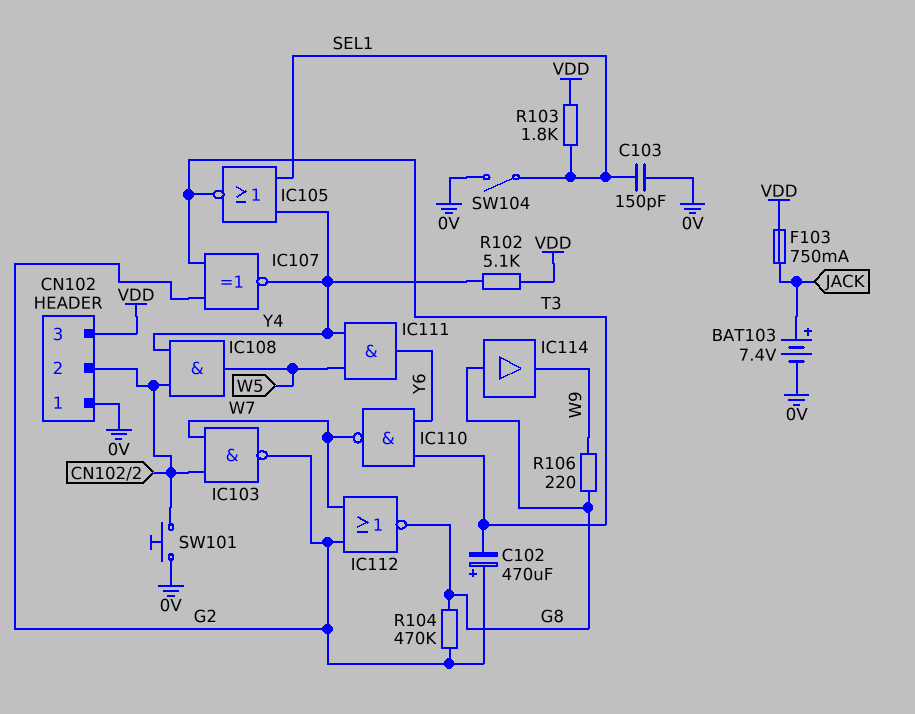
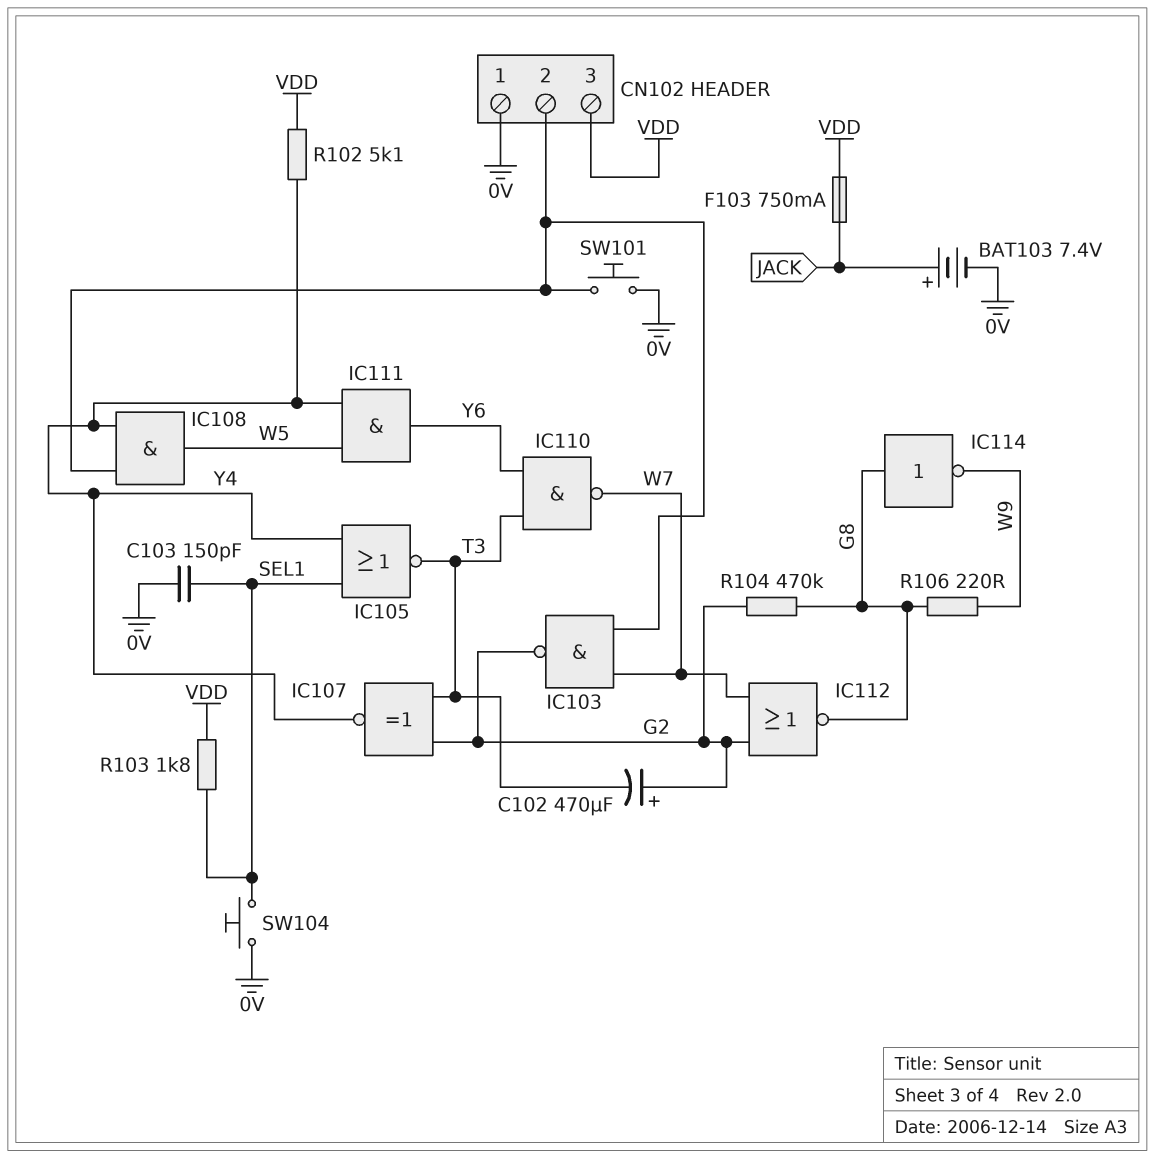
IC114: buffer (in G8, out W9) -> NOT (in G8, out W9)
SW104: switch (0V, SEL1) -> button (0V, SEL1)

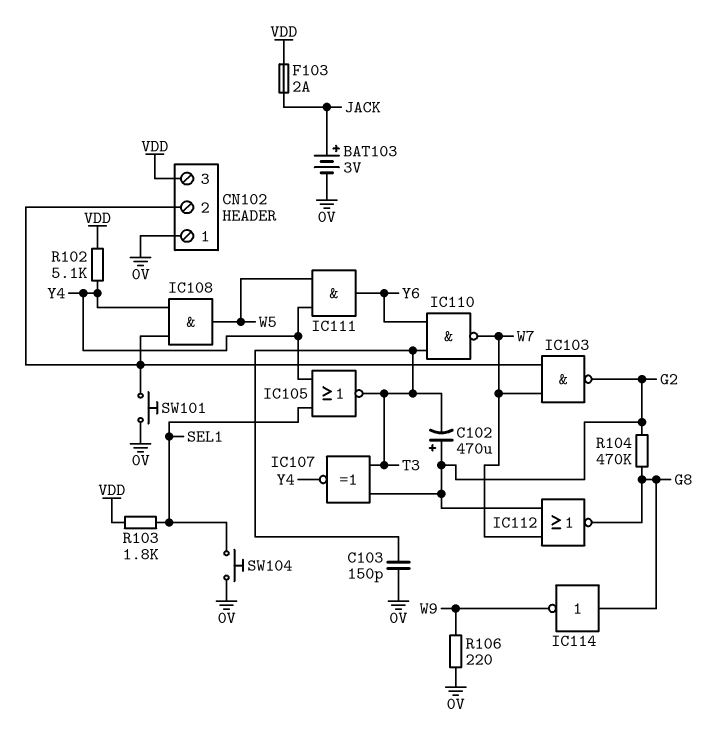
BAT103: 7.4V (plus JACK, minus 0V) -> 3V (plus JACK, minus 0V)
C103: 150pF (0V, SEL1) -> 150pF (0V, T3)
F103: 750mA (JACK, VDD) -> 2A (JACK, VDD)
R106: 220 (G8, W9) -> 220 (0V, W9)

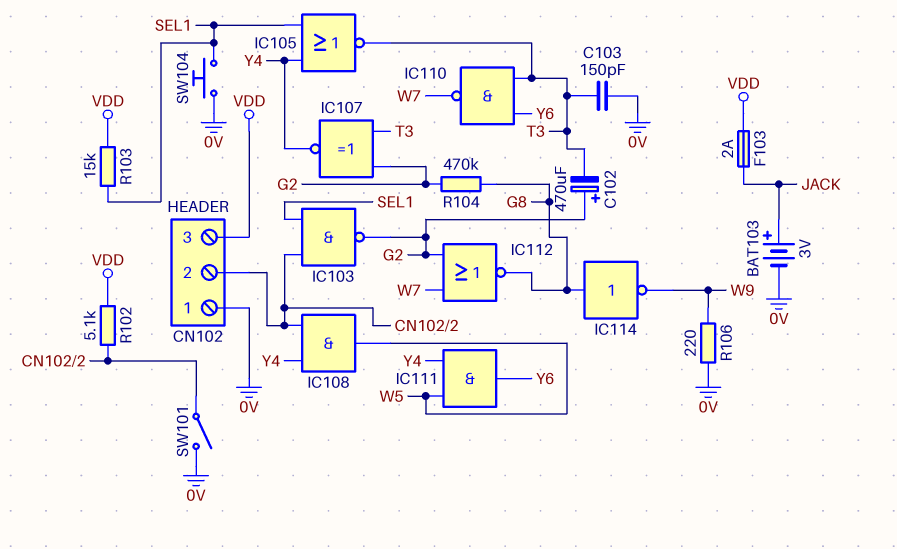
IC103: NAND (in CN102/2, in W7, out G2) -> NAND (in CN102/2, in SEL1, out G2)
R102: 5.1k (VDD, Y4) -> 5.1k (CN102/2, VDD)
R103: 1.8k (SEL1, VDD) -> 15k (SEL1, VDD)
SW101: button (0V, CN102/2) -> switch (0V, CN102/2)

